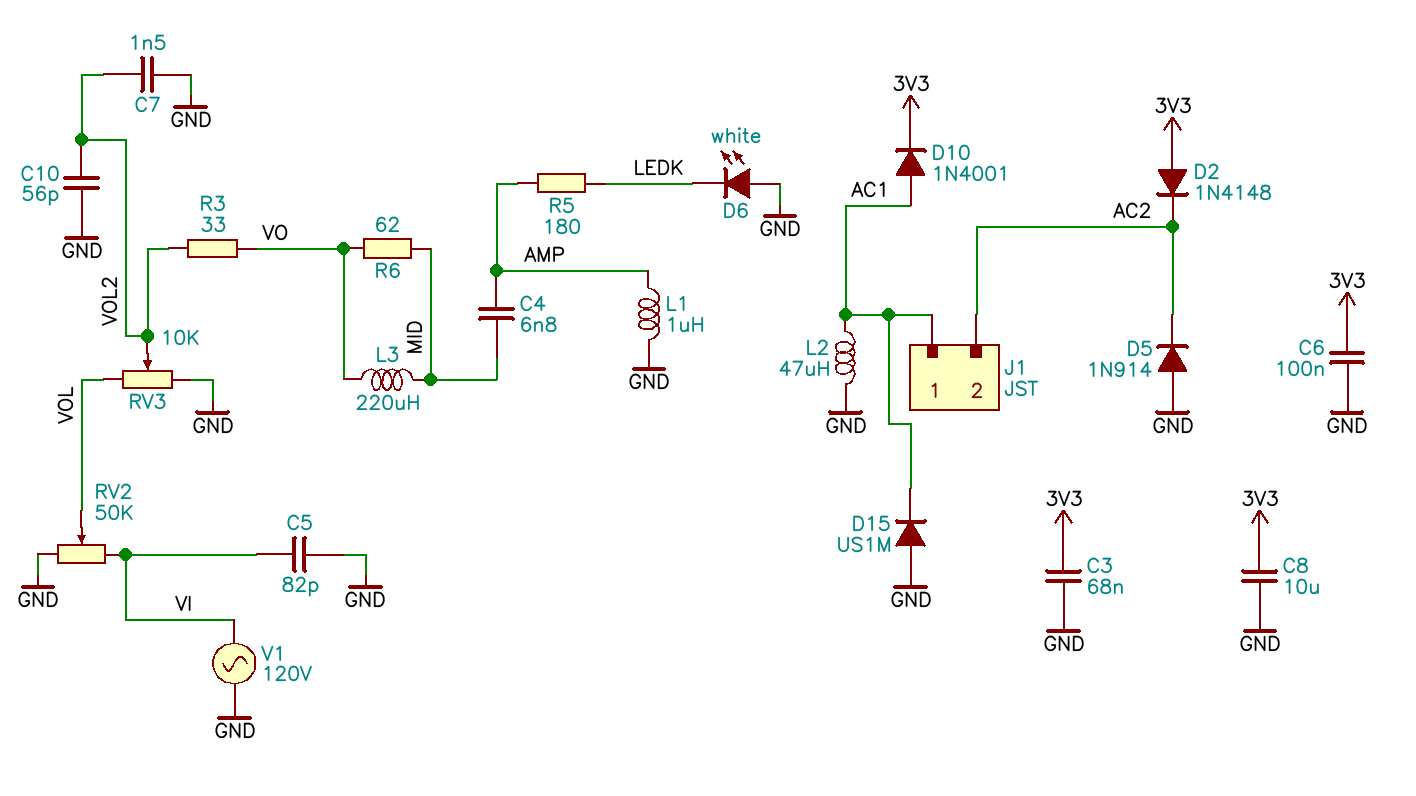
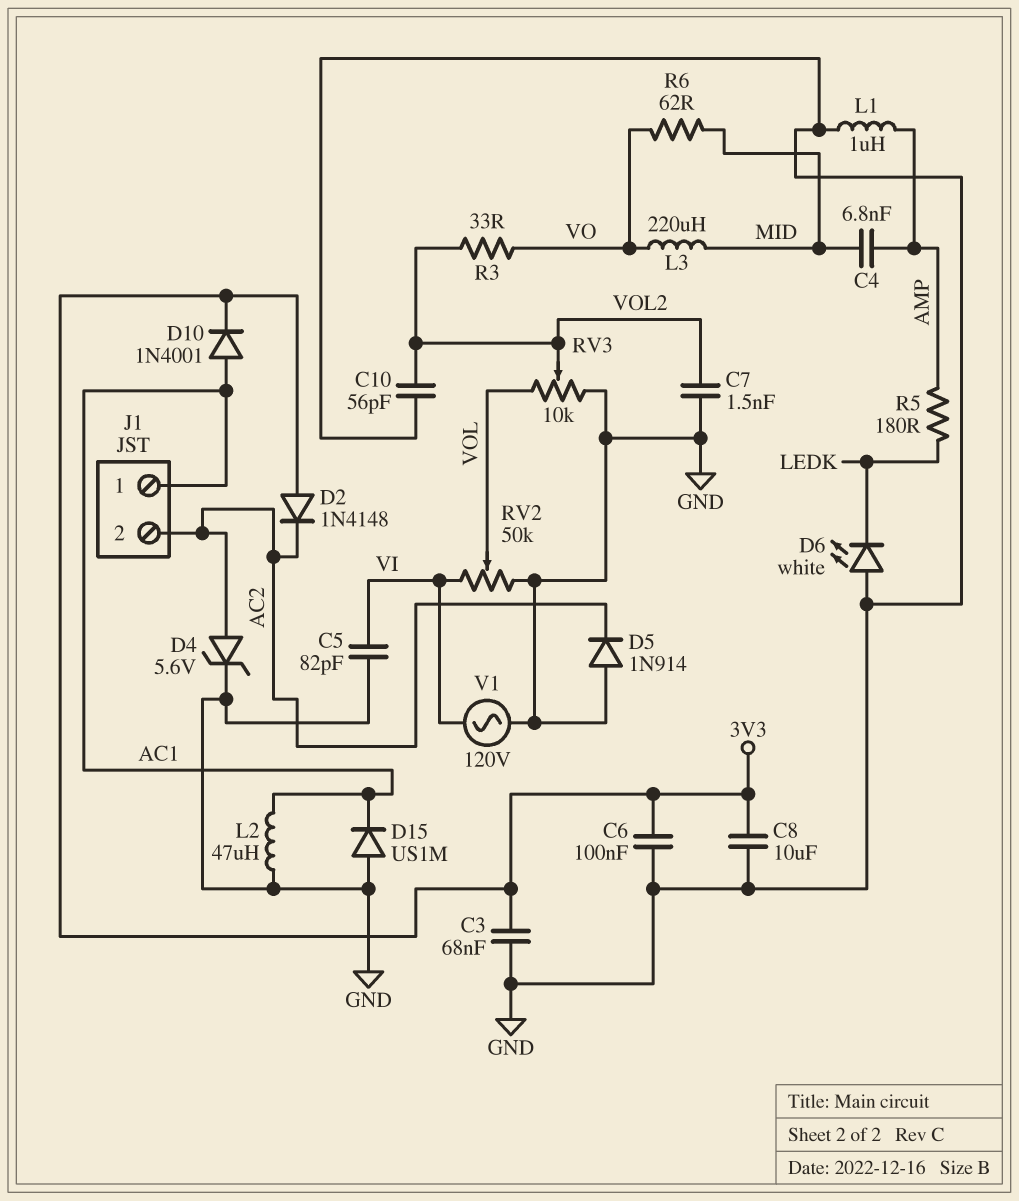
D4: none -> zener 5.6V (A AC2, K GND)

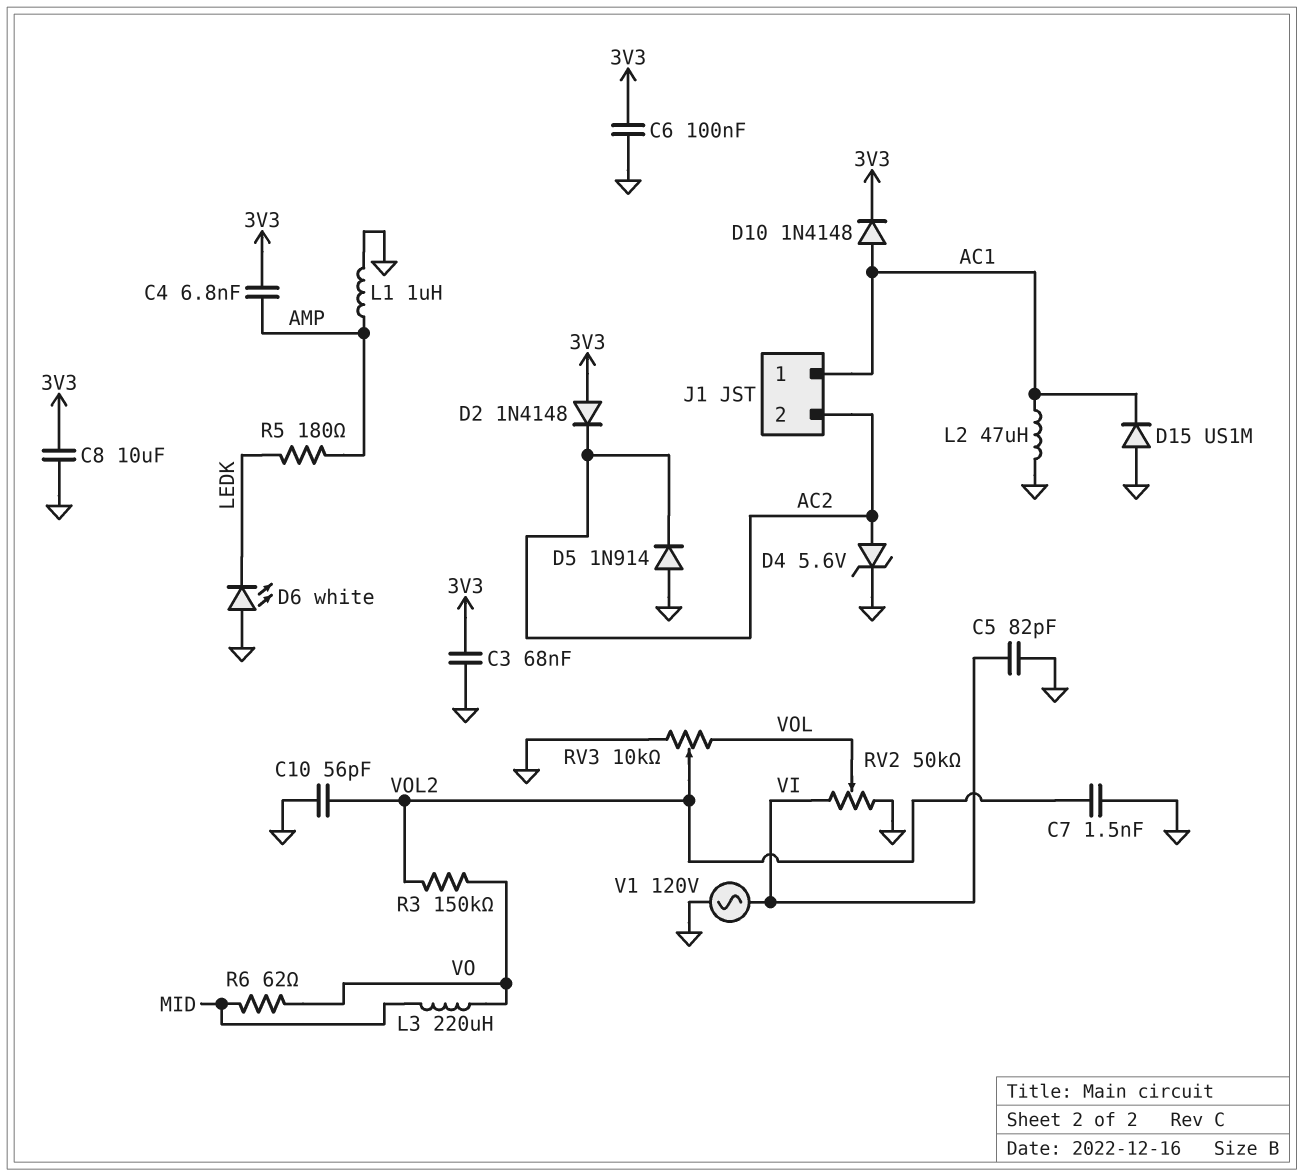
C4: 6.8nF (AMP, MID) -> 6.8nF (3V3, AMP)
D10: diode 1N4001 (A AC1, K 3V3) -> diode 1N4148 (A AC1, K 3V3)
R3: 33 (VO, VOL2) -> 150k (VO, VOL2)

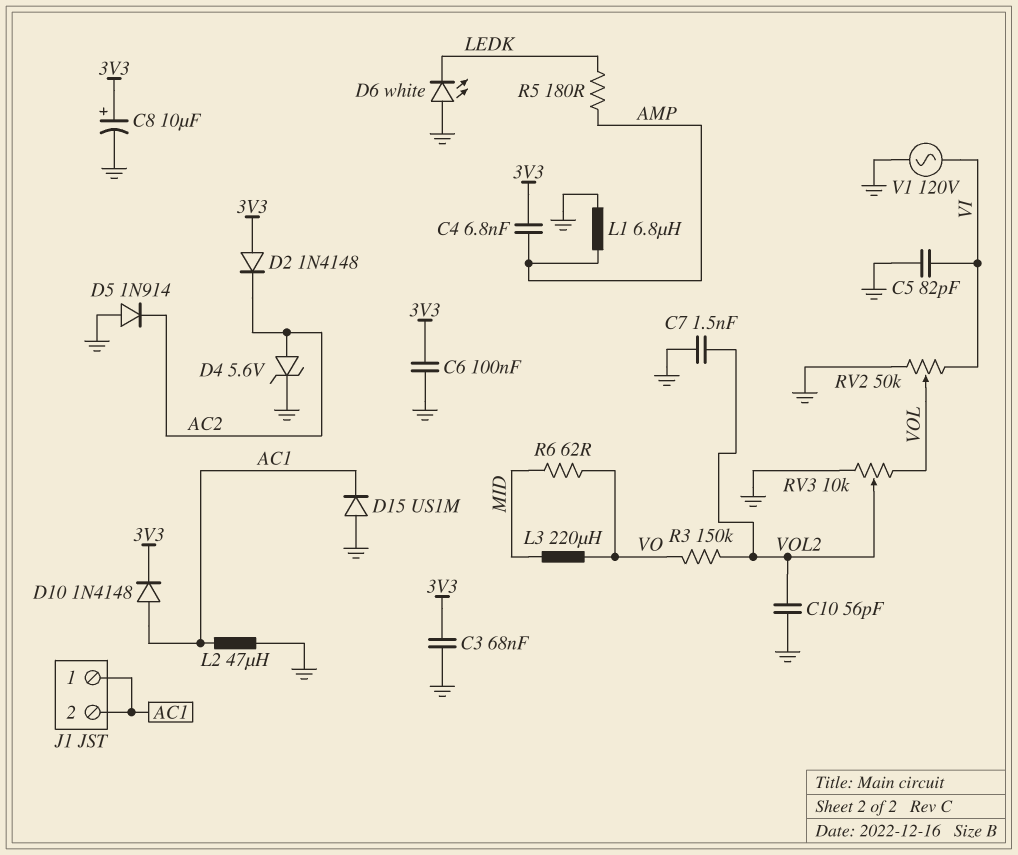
C8: 10uF (3V3, GND) -> 10uF (plus 3V3, minus GND)
J1 pin 2: AC2 -> AC1
L1: 1uH (AMP, GND) -> 6.8uH (AMP, GND)

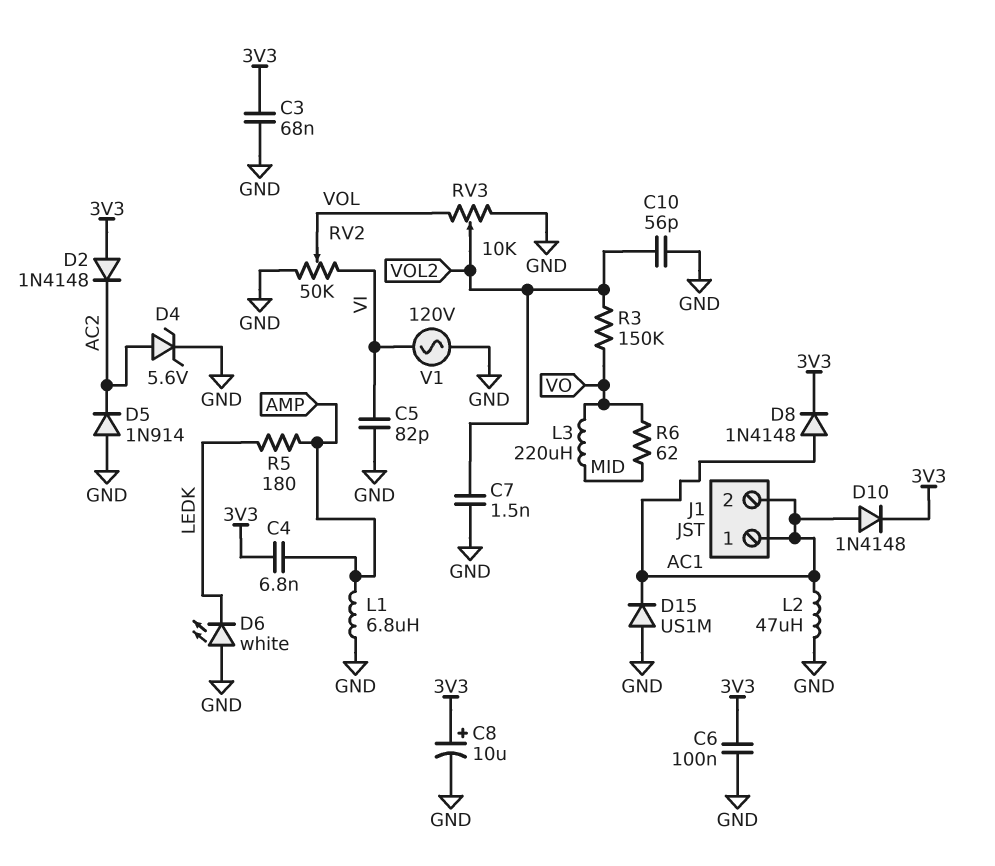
D8: none -> diode 1N4148 (A AC1, K 3V3)

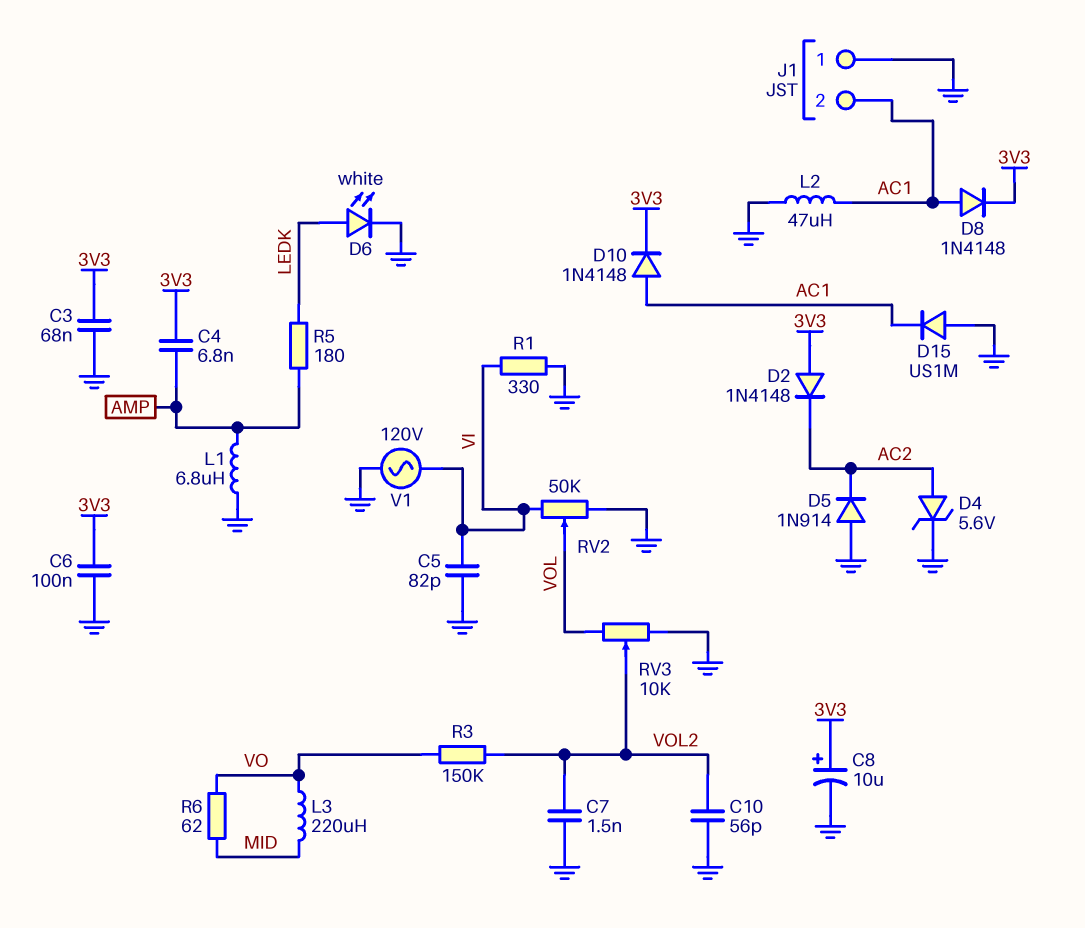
D6: LED white (A GND, K LEDK) -> LED white (A LEDK, K GND)
J1 pin 1: AC1 -> GND
R1: none -> 330 (GND, VI)

